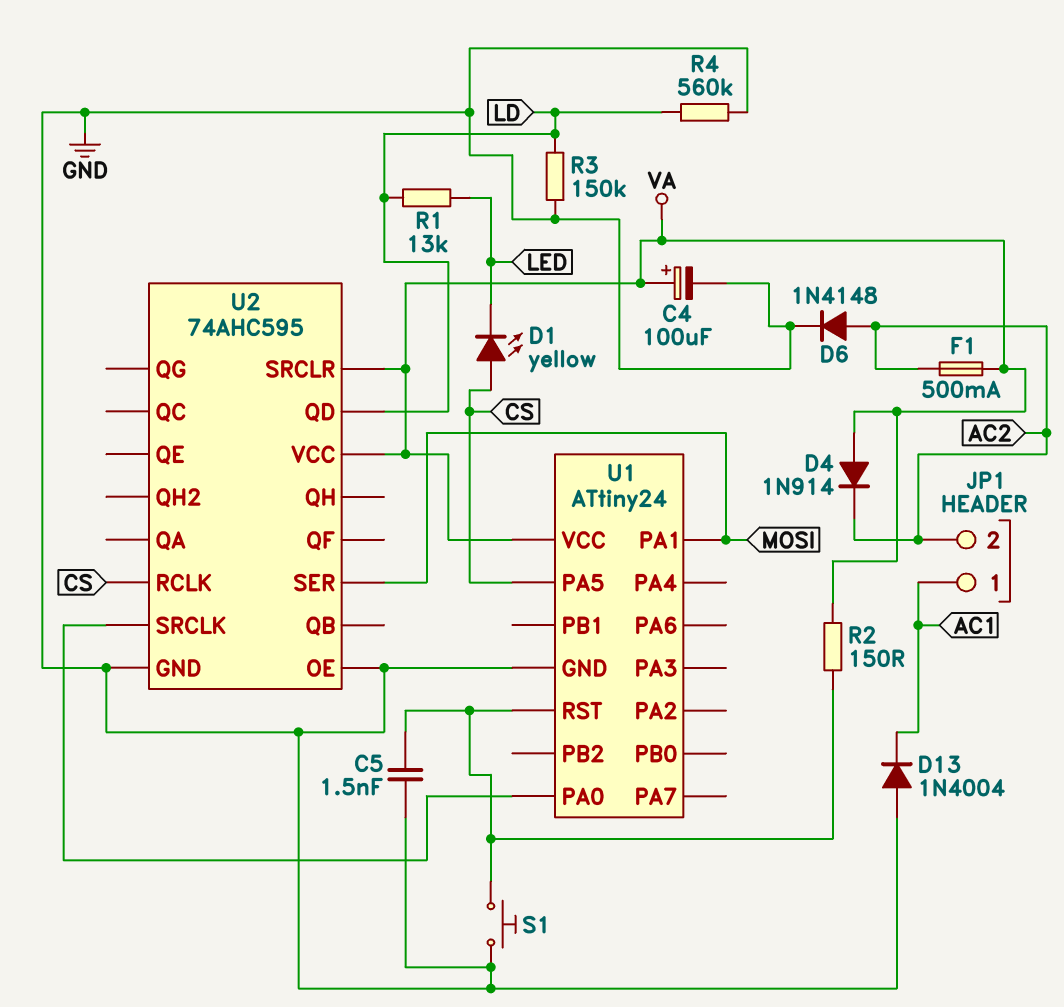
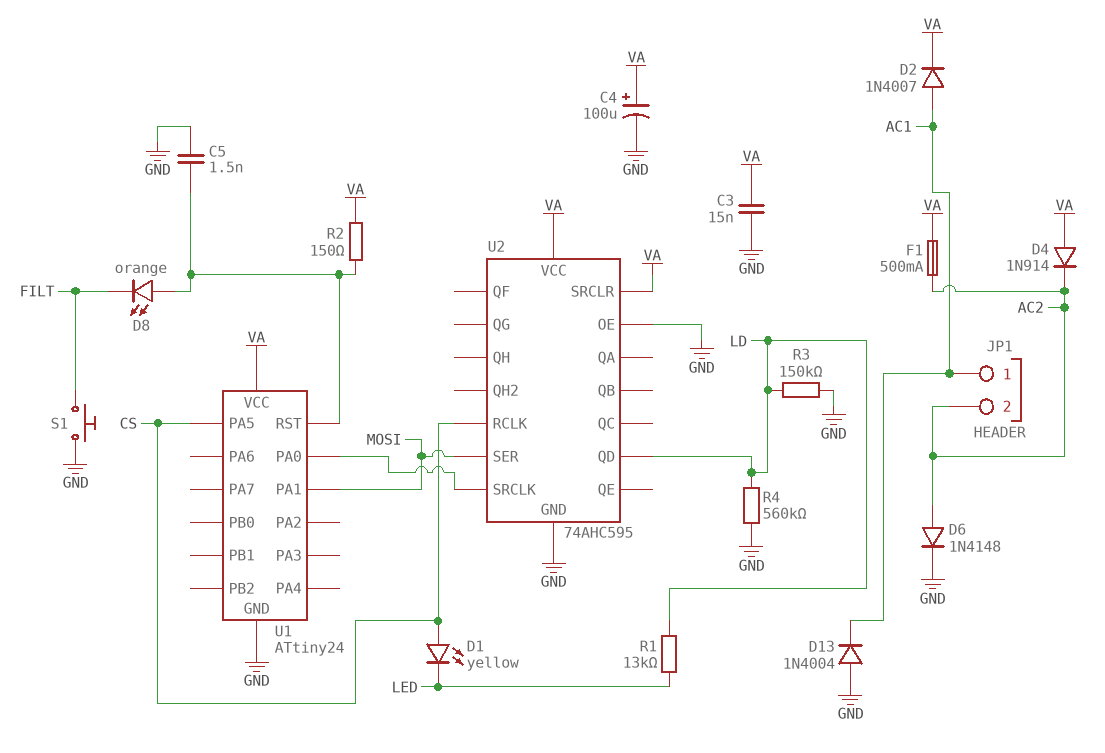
C3: none -> 15nF (GND, VA)
D2: none -> diode 1N4007 (A AC1, K VA)
D8: none -> LED orange (A U1/RST, K FILT)
S1: button (GND, U1/RST) -> button (FILT, GND)

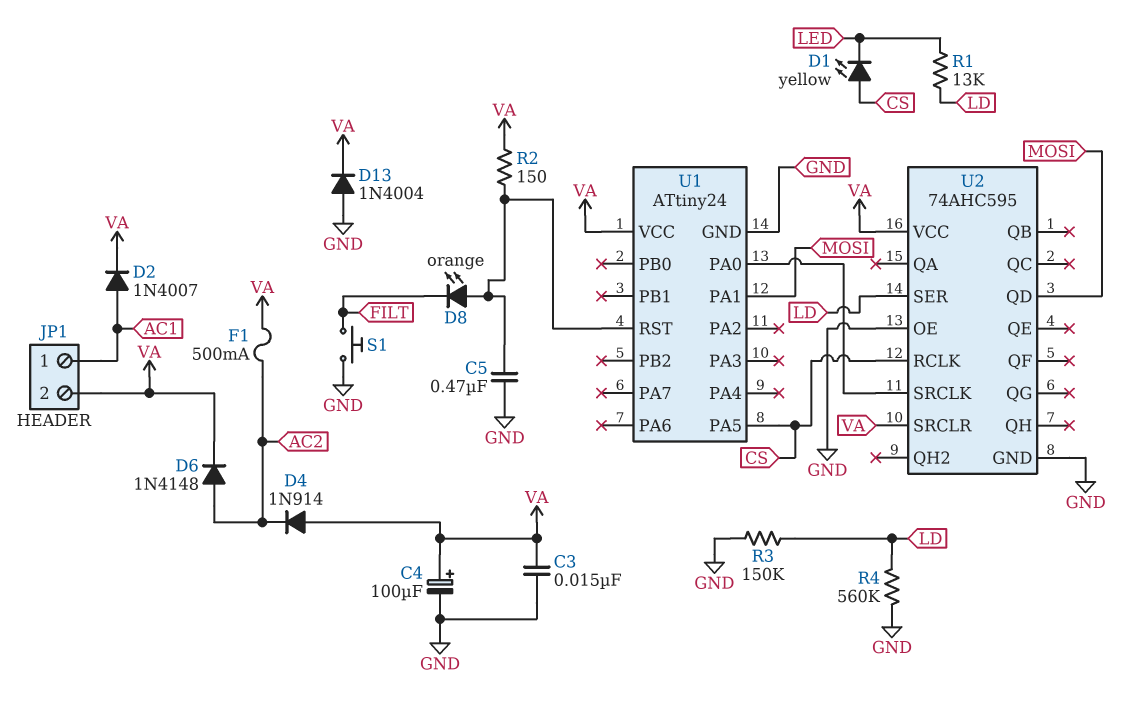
C5: 1.5nF (GND, U1/RST) -> 470nF (GND, U1/RST)
D6: diode 1N4148 (A AC2, K GND) -> diode 1N4148 (A AC2, K VA)
D13: diode 1N4004 (A GND, K AC1) -> diode 1N4004 (A GND, K VA)
JP1 pin 2: AC2 -> VA
U2 pin QD: LD -> MOSI
U2 pin SER: MOSI -> LD

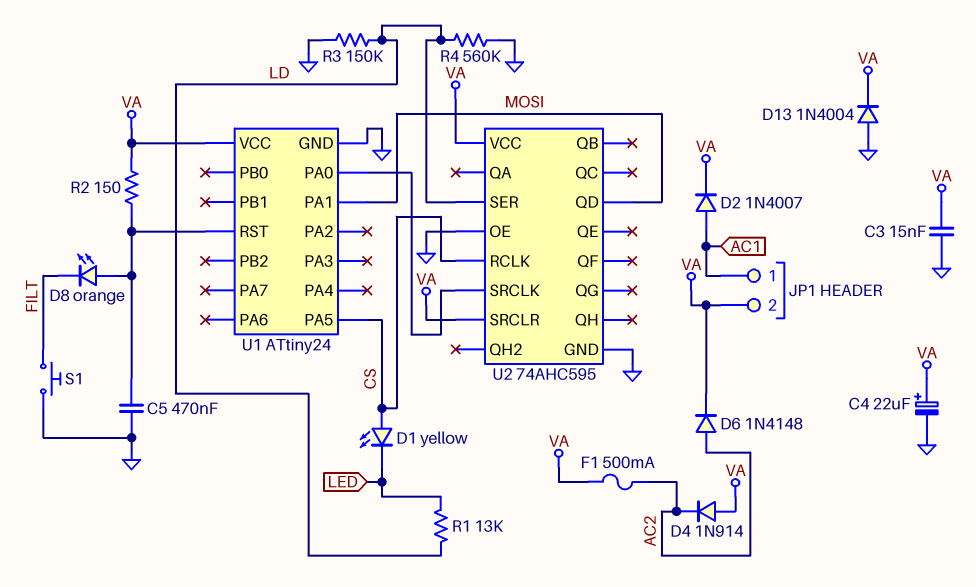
C4: 100uF (plus VA, minus GND) -> 22uF (plus VA, minus GND)

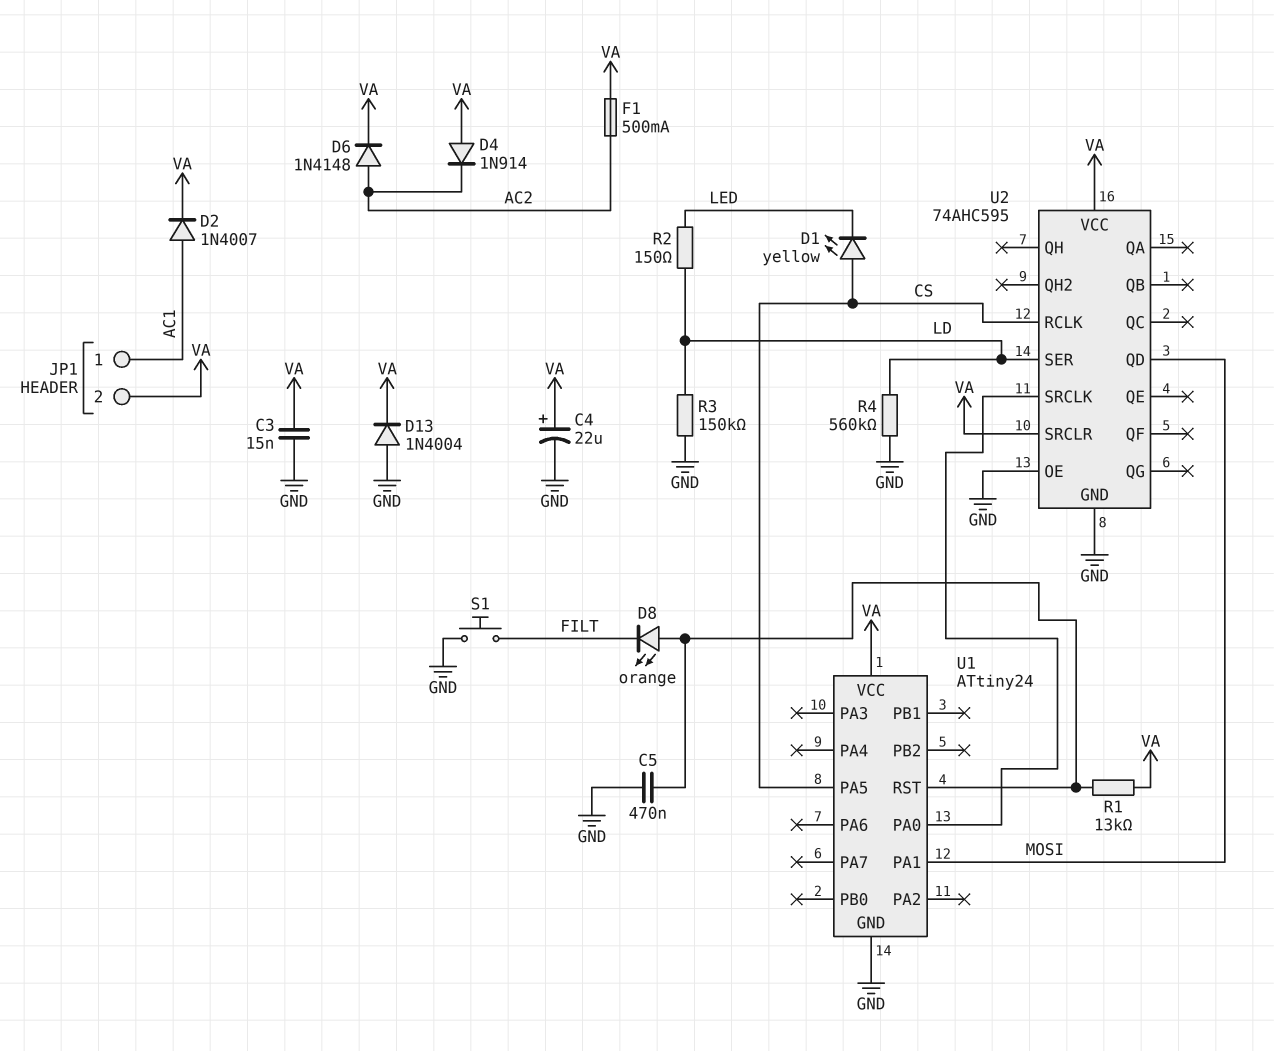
R1: 13k (LD, LED) -> 13k (U1/RST, VA)
R2: 150 (U1/RST, VA) -> 150 (LD, LED)

